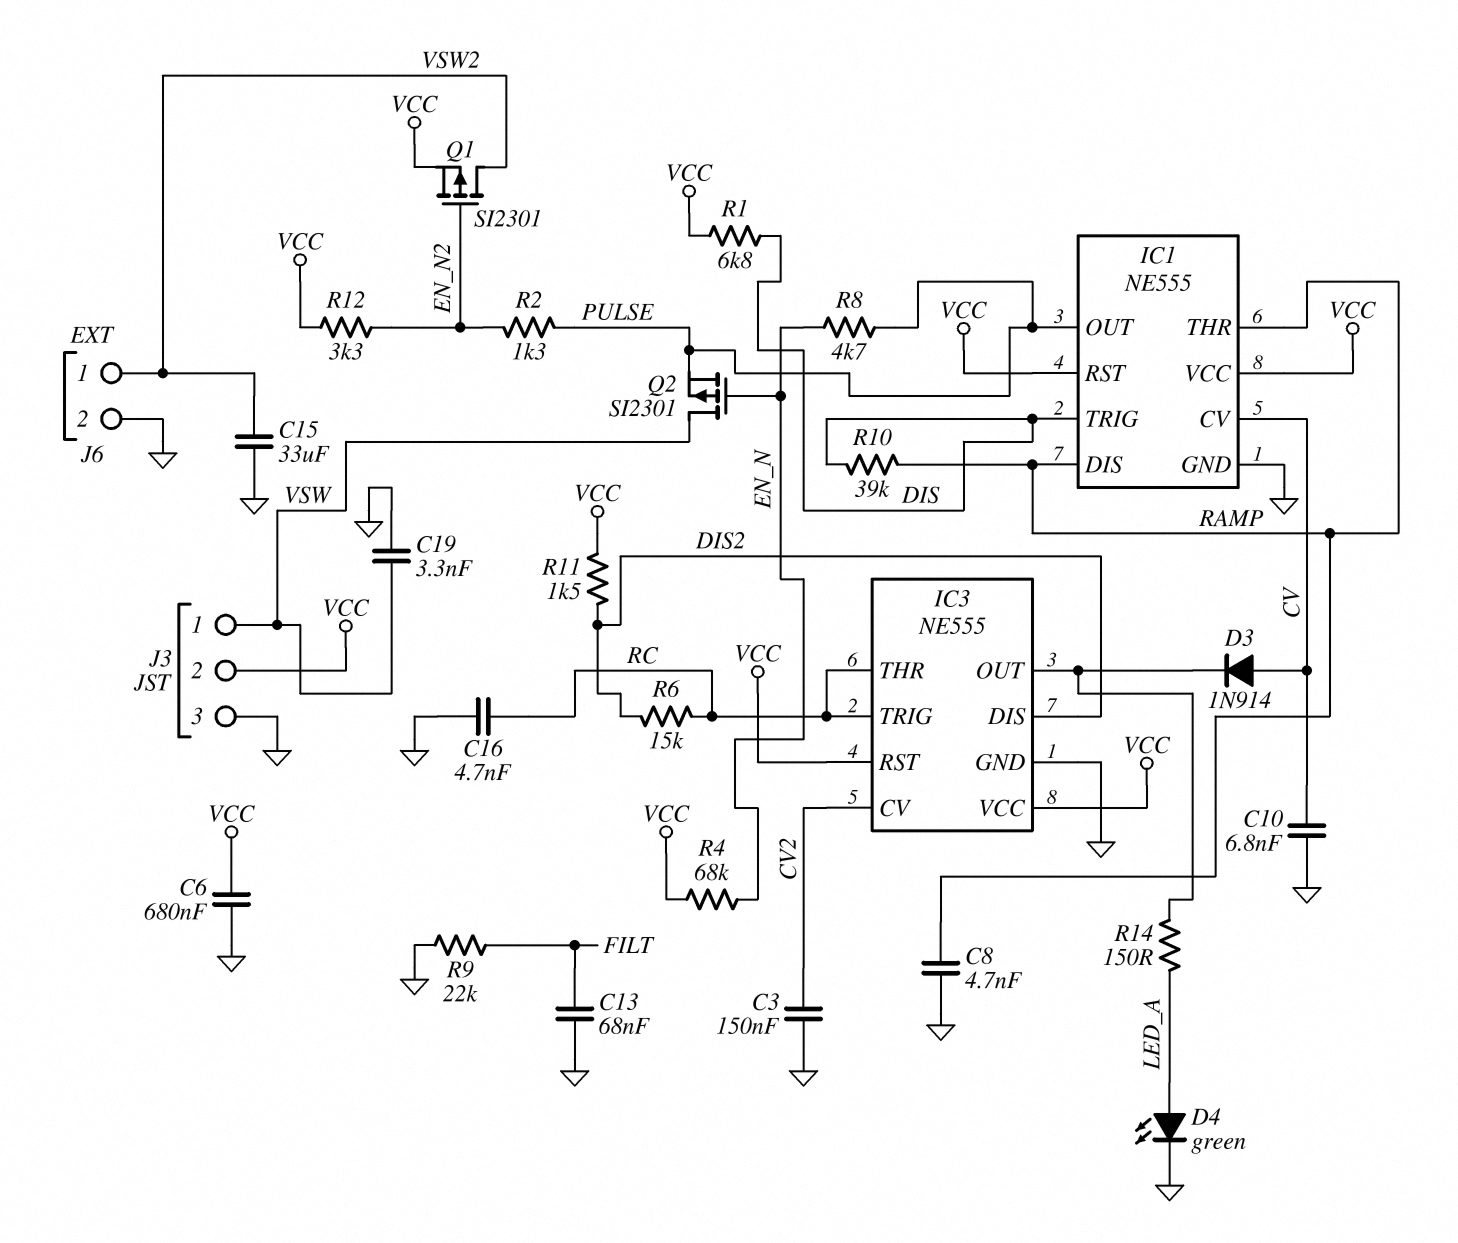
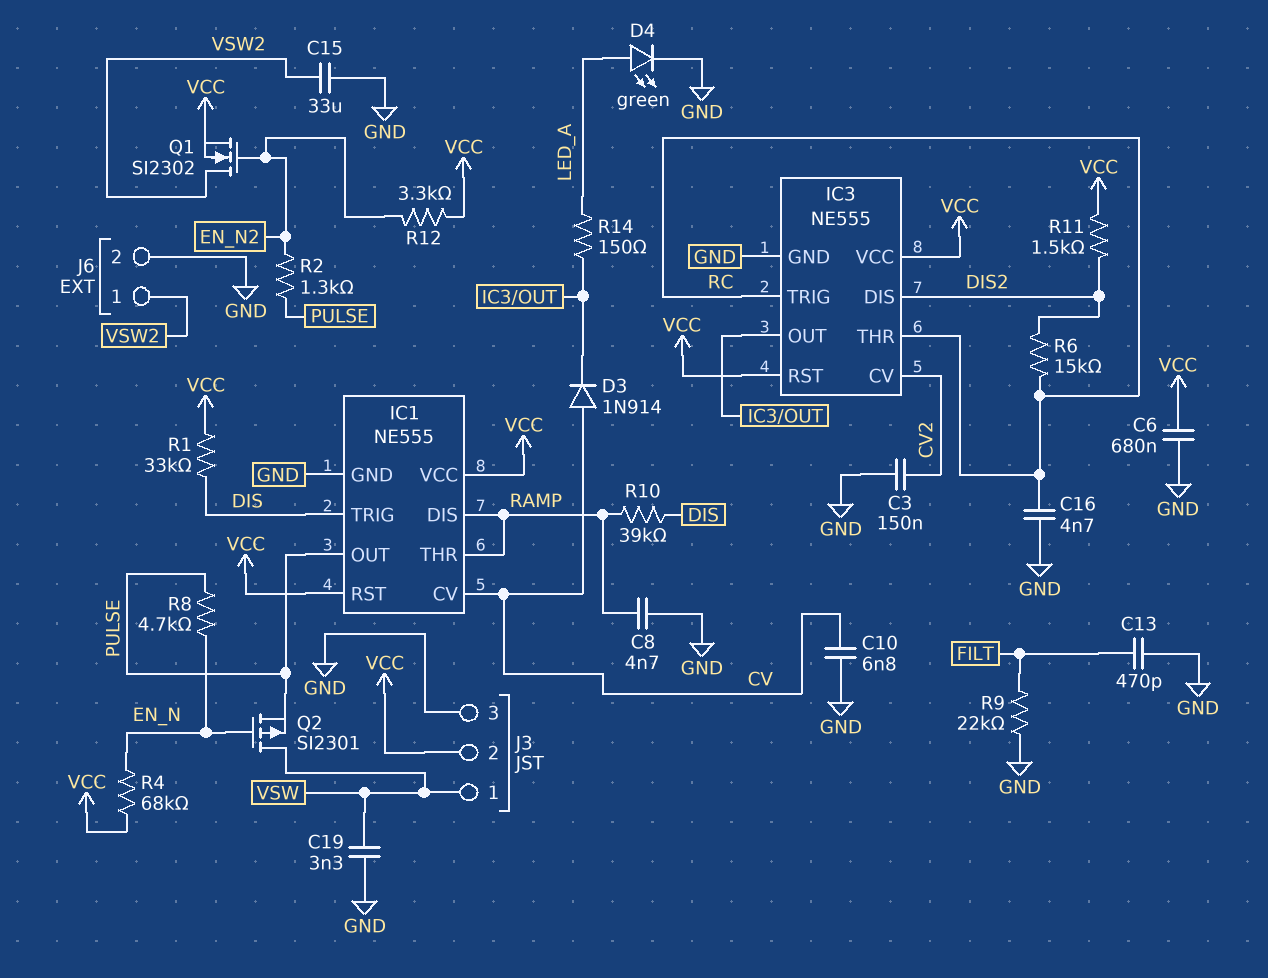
C13: 68nF (FILT, GND) -> 470pF (FILT, GND)
Q1: PMOS SI2301 (G EN_N2, D VSW2, S VCC) -> NMOS SI2302 (G EN_N2, D VSW2, S VCC)
R1: 6.8k (DIS, VCC) -> 33k (DIS, VCC)

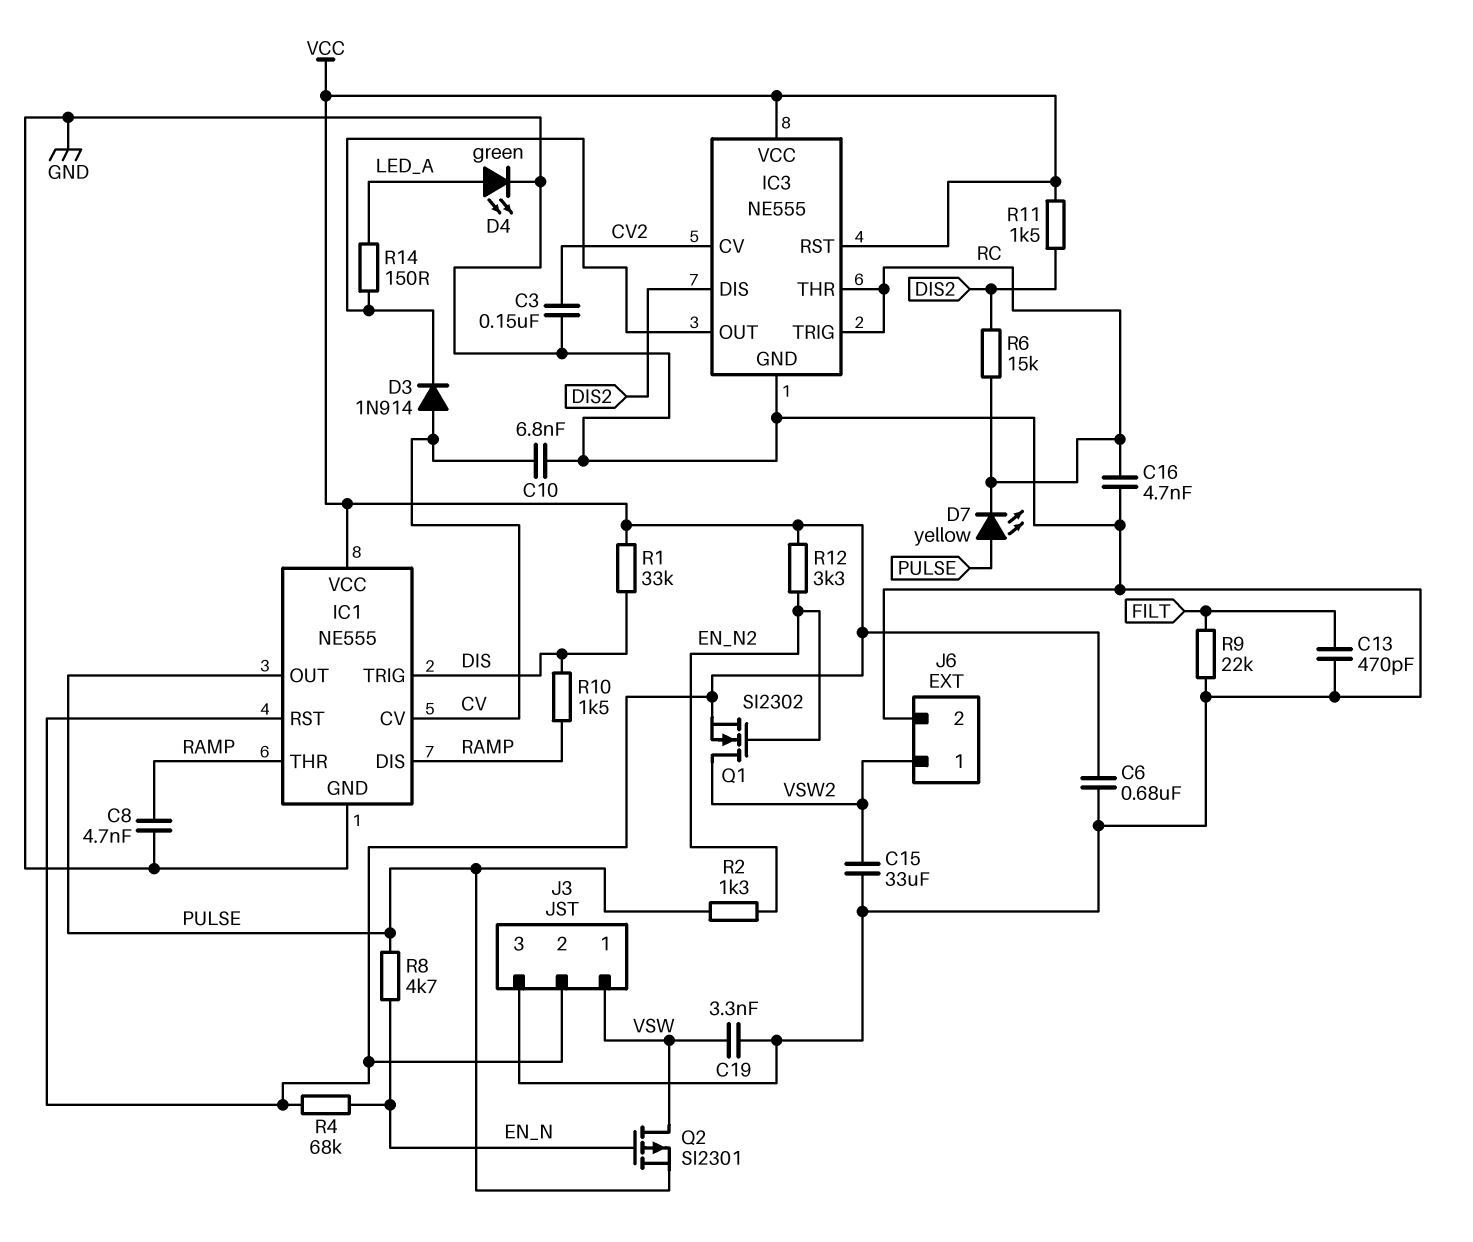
D7: none -> LED yellow (A PULSE, K RC)
R10: 39k (DIS, RAMP) -> 1.5k (DIS, RAMP)

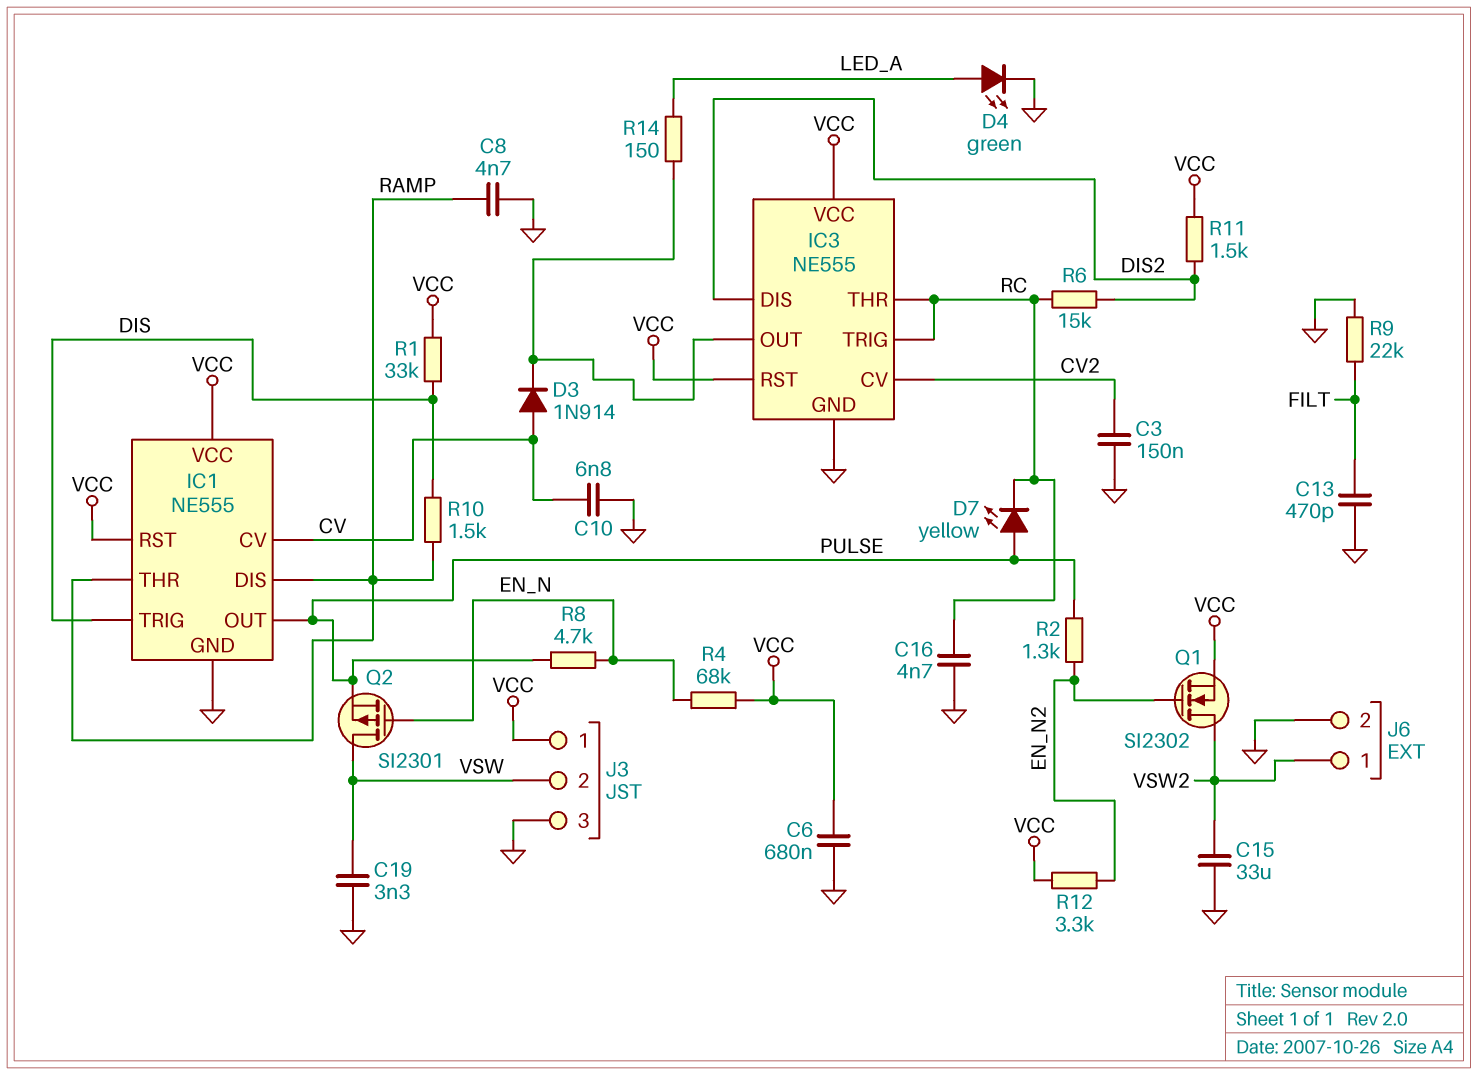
J3 pin 1: VSW -> VCC
J3 pin 2: VCC -> VSW

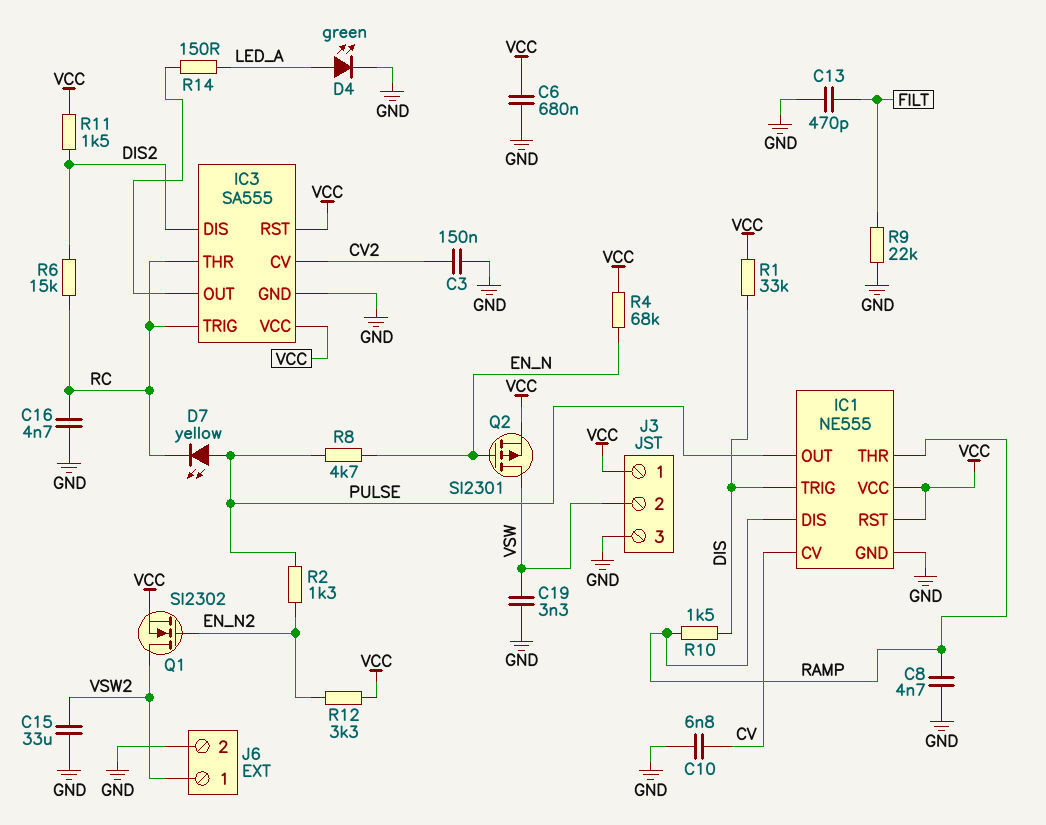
D3: diode 1N914 (A CV, K IC3/OUT) -> none
IC3: NE555 -> SA555
Q2: PMOS SI2301 (G EN_N, D VSW, S PULSE) -> PMOS SI2301 (G EN_N, D VSW, S VCC)

